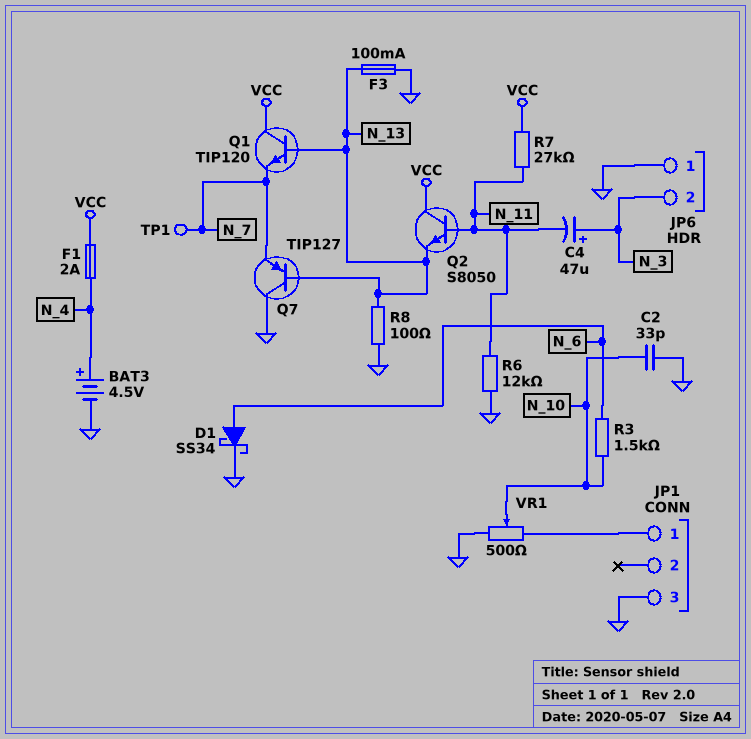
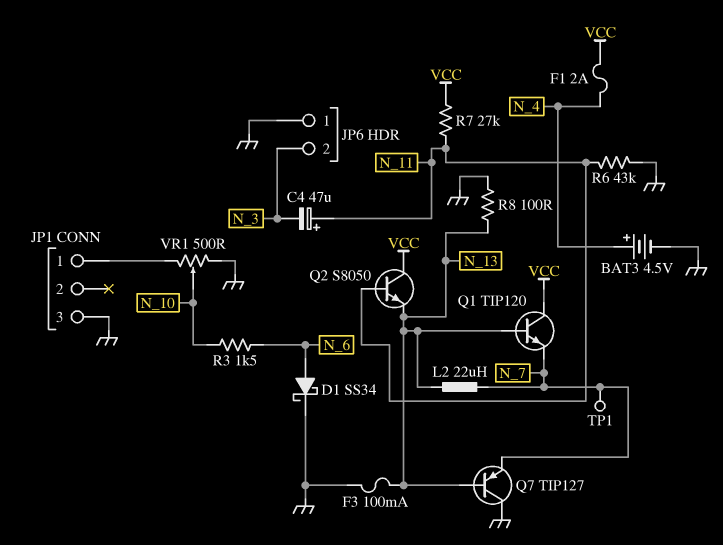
C2: 33pF (GND, N_10) -> none
C4: 47uF (plus N_3, minus N_11) -> 47uF (plus N_11, minus N_3)
L2: none -> 22uH (N_7, N_13)
R6: 12k (GND, N_11) -> 43k (GND, N_11)

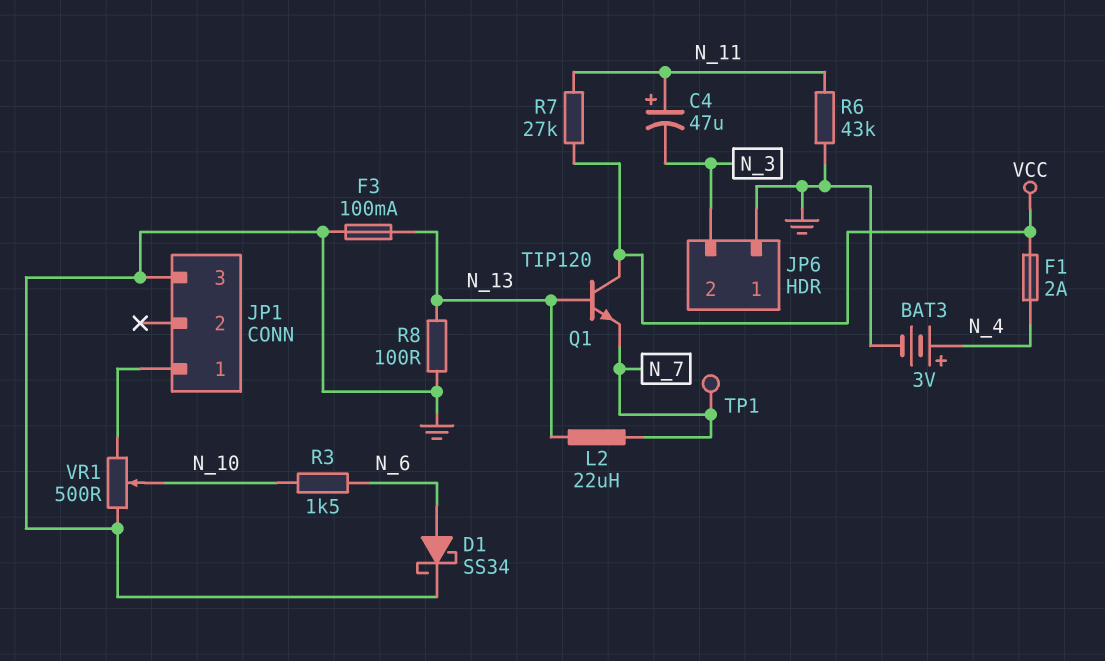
BAT3: 4.5V (plus N_4, minus GND) -> 3V (plus N_4, minus GND)
Q2: NPN S8050 (B N_11, C VCC, E N_13) -> none
Q7: PNP TIP127 (B N_13, C GND, E N_7) -> none

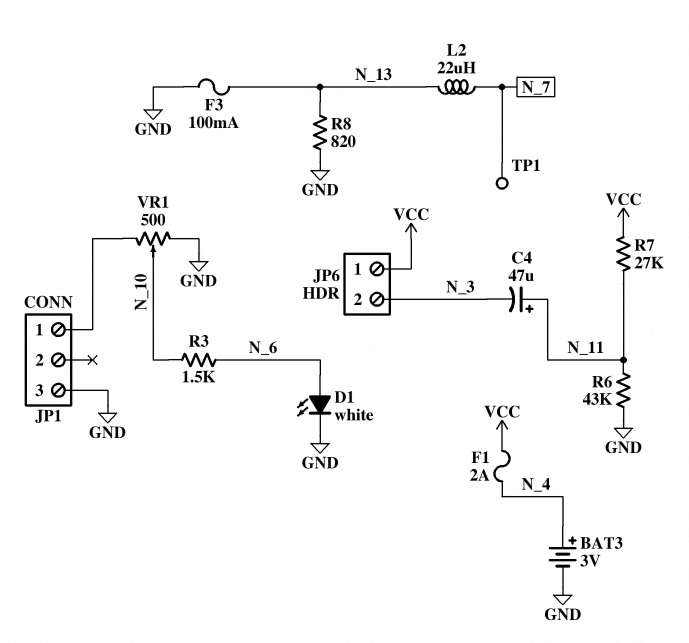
D1: schottky SS34 (A N_6, K GND) -> LED white (A N_6, K GND)
JP6 pin 1: GND -> VCC
Q1: NPN TIP120 (B N_13, C VCC, E N_7) -> none
R8: 100 (GND, N_13) -> 820 (GND, N_13)

